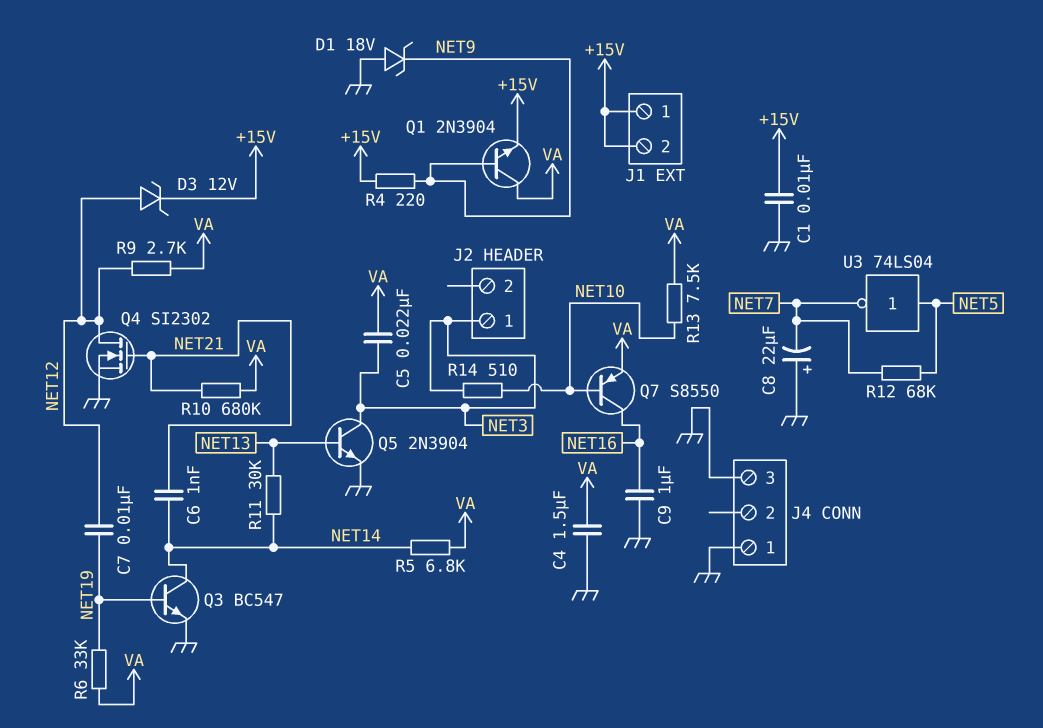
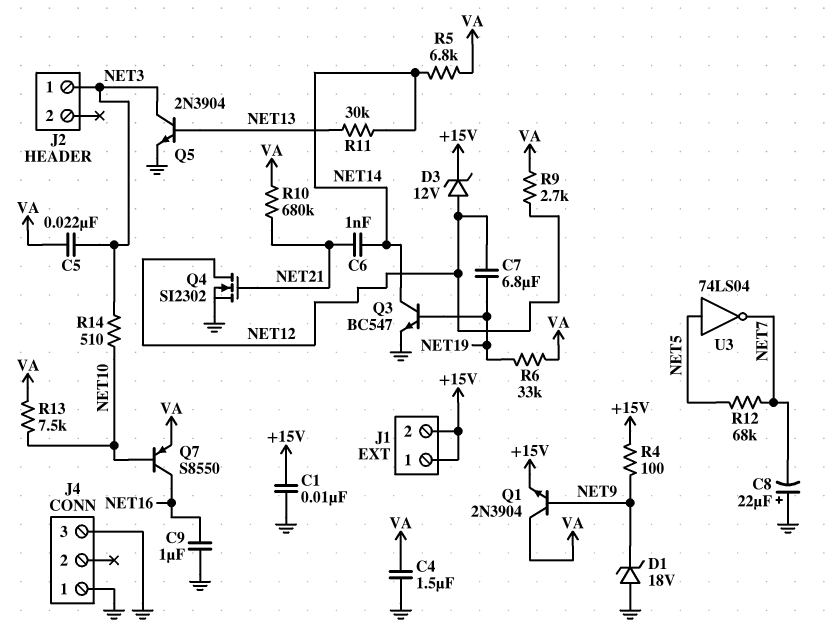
C7: 10nF (NET12, NET19) -> 6.8uF (NET12, NET19)
R4: 220 (+15V, NET9) -> 100 (+15V, NET9)

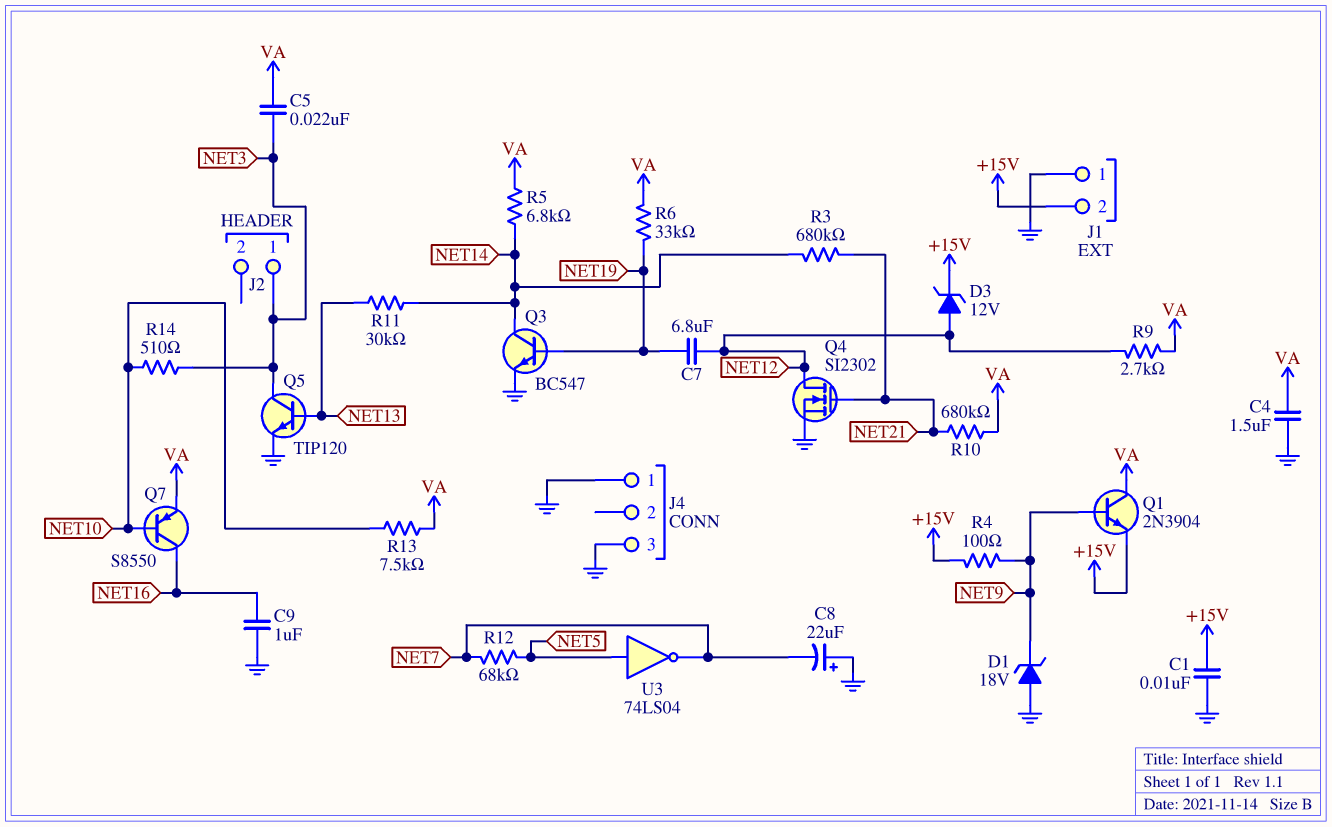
C6: 1nF (NET14, NET21) -> none
J1 pin 1: +15V -> GND
Q5: NPN 2N3904 (B NET13, C NET3, E GND) -> NPN TIP120 (B NET13, C NET3, E GND)
R3: none -> 680k (NET14, NET21)

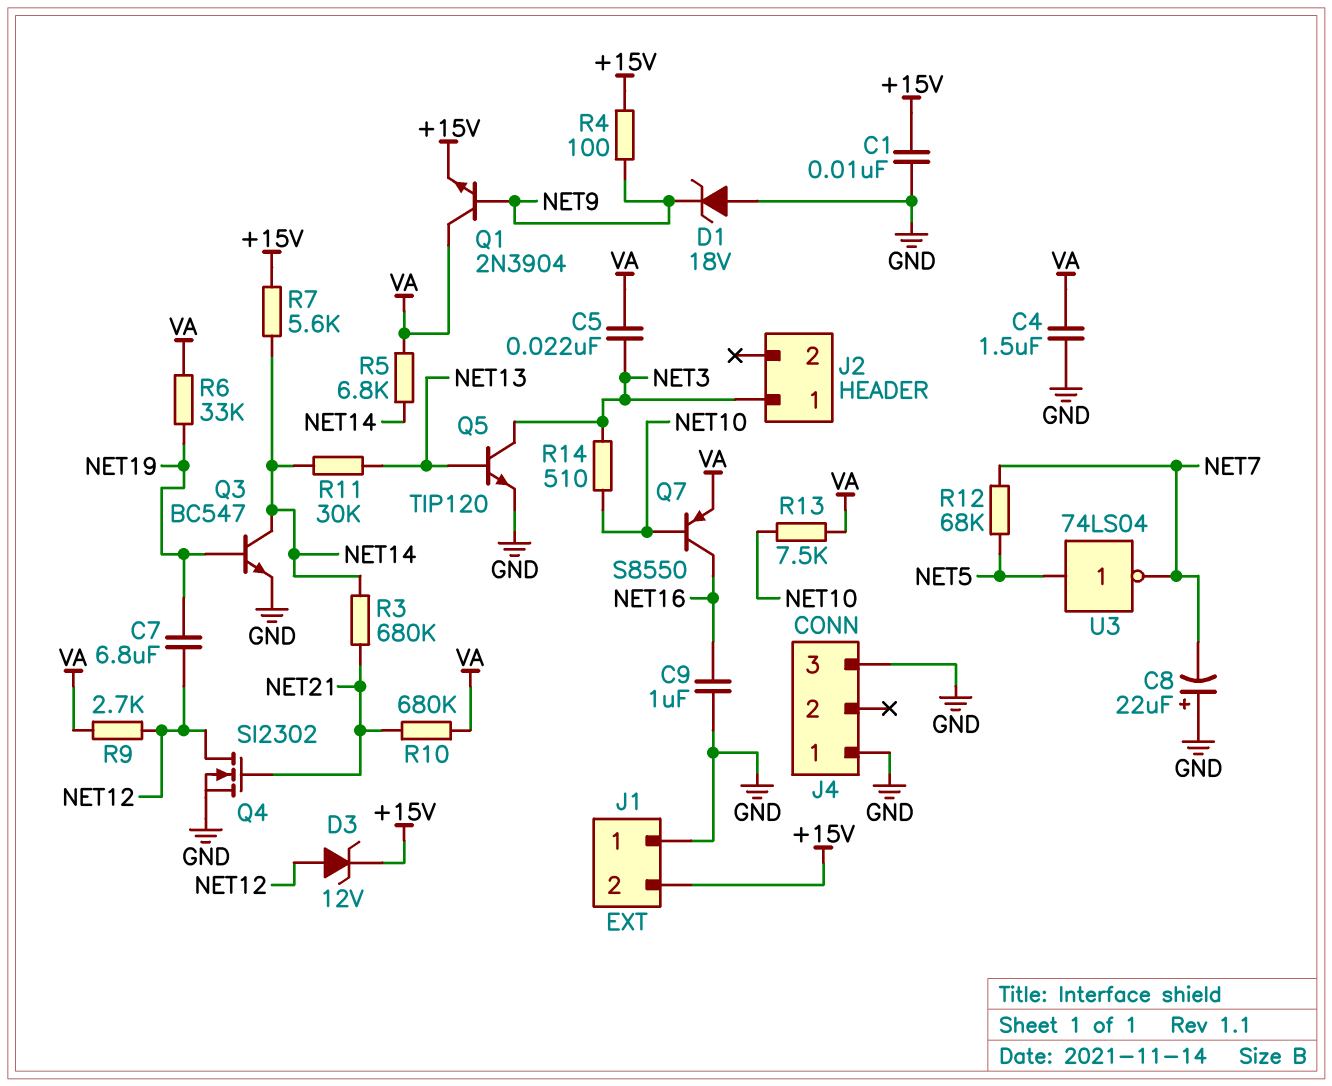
R7: none -> 5.6k (+15V, NET14)

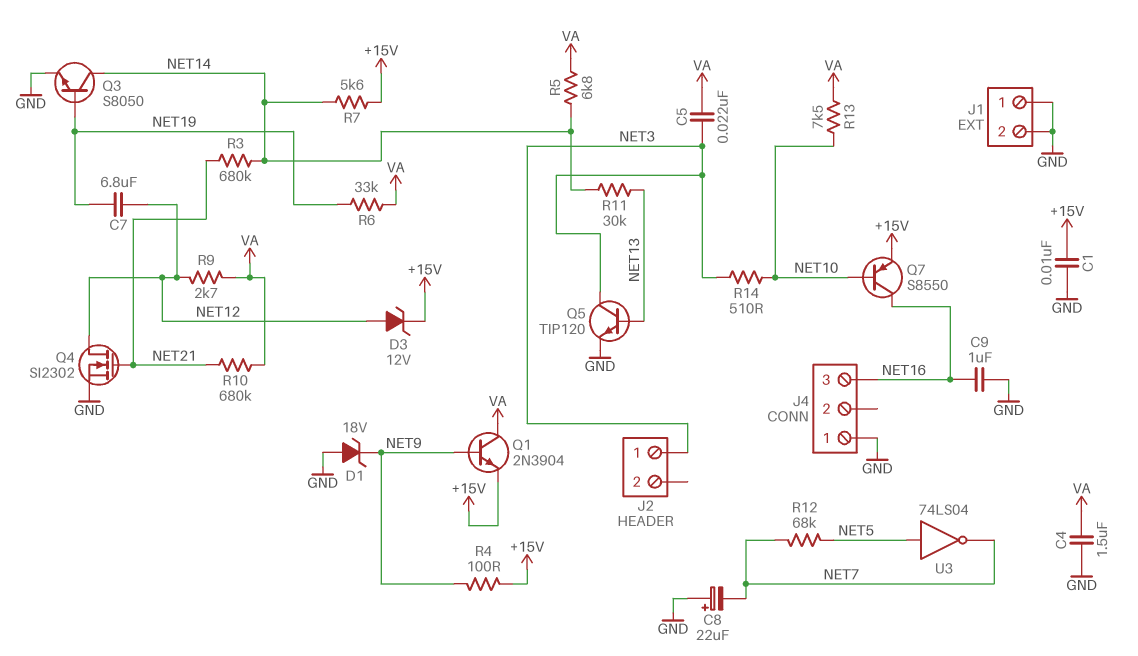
J1 pin 2: +15V -> GND
J4 pin 3: GND -> NET16
Q3: NPN BC547 (B NET19, C NET14, E GND) -> NPN S8050 (B NET19, C NET14, E GND)
Q7: PNP S8550 (B NET10, C NET16, E VA) -> PNP S8550 (B NET10, C NET16, E +15V)

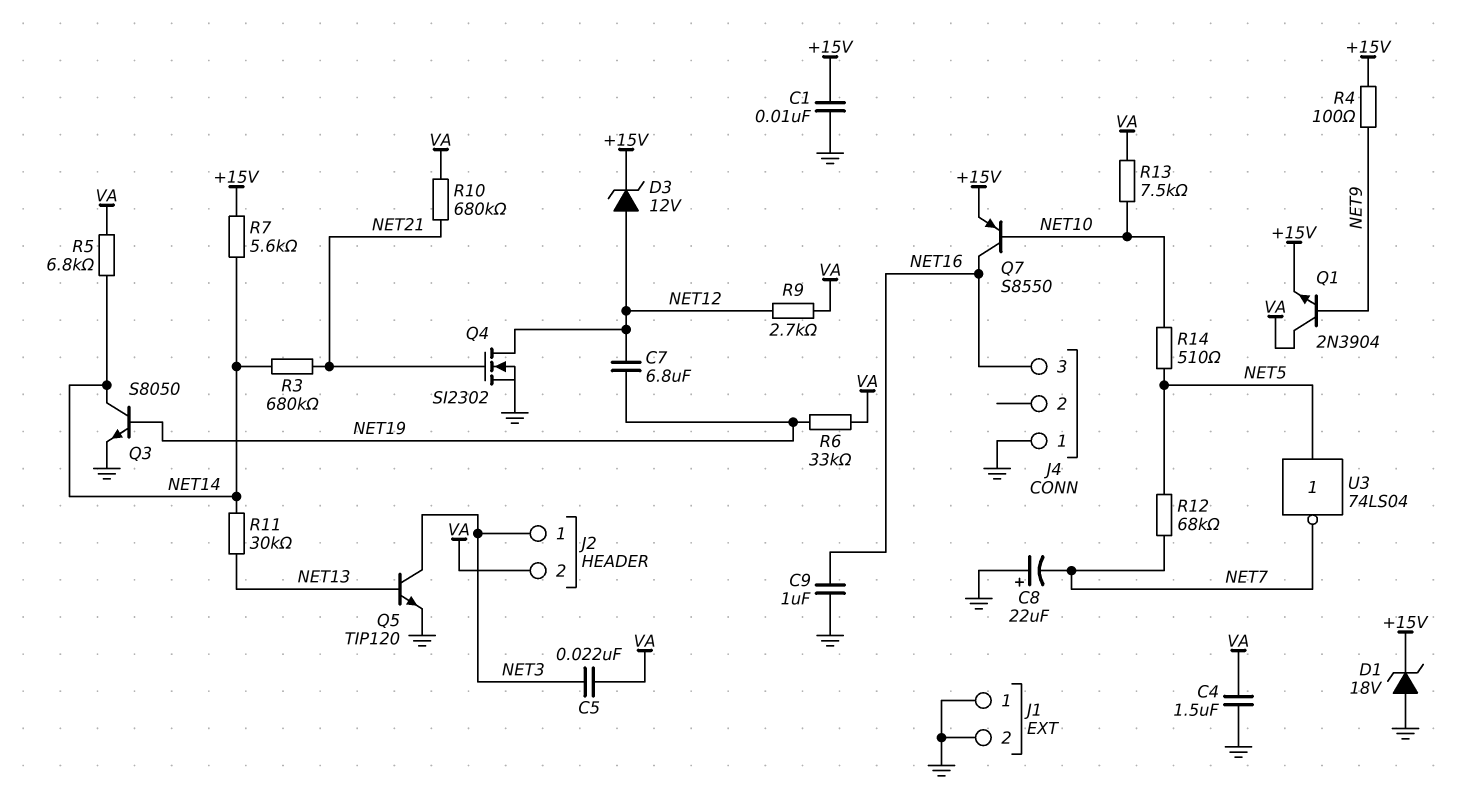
D1: zener 18V (A GND, K NET9) -> zener 18V (A GND, K +15V)
J2 pin 2: none -> VA
R14: 510 (NET3, NET10) -> 510 (NET5, NET10)

